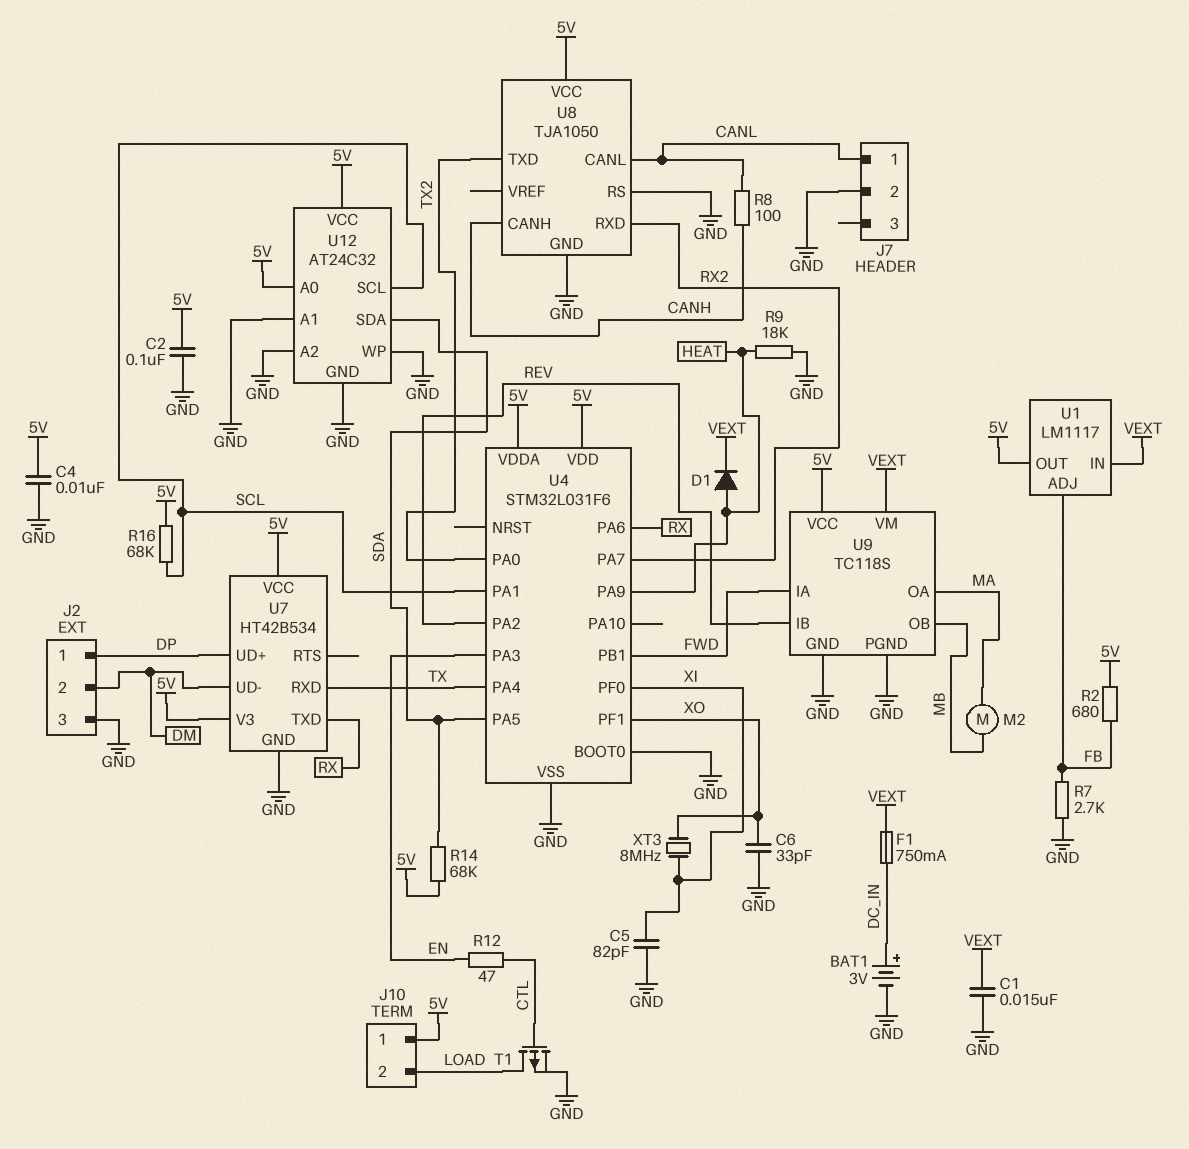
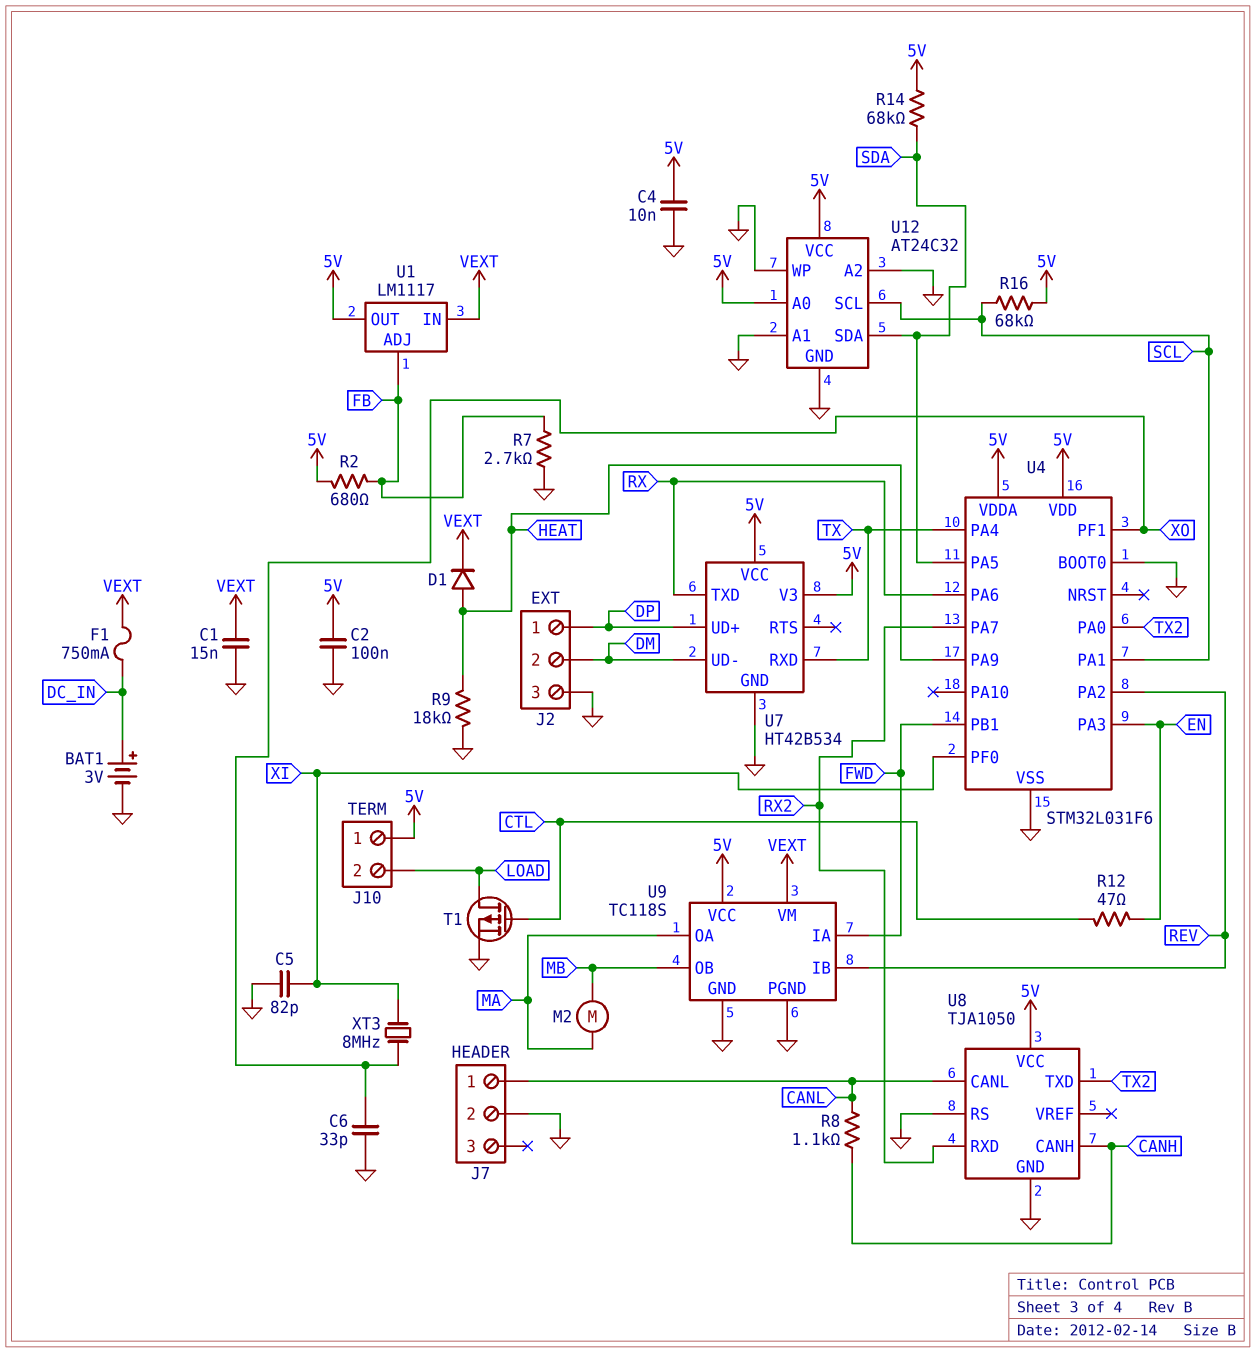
R8: 100 (CANH, CANL) -> 1.1k (CANH, CANL)

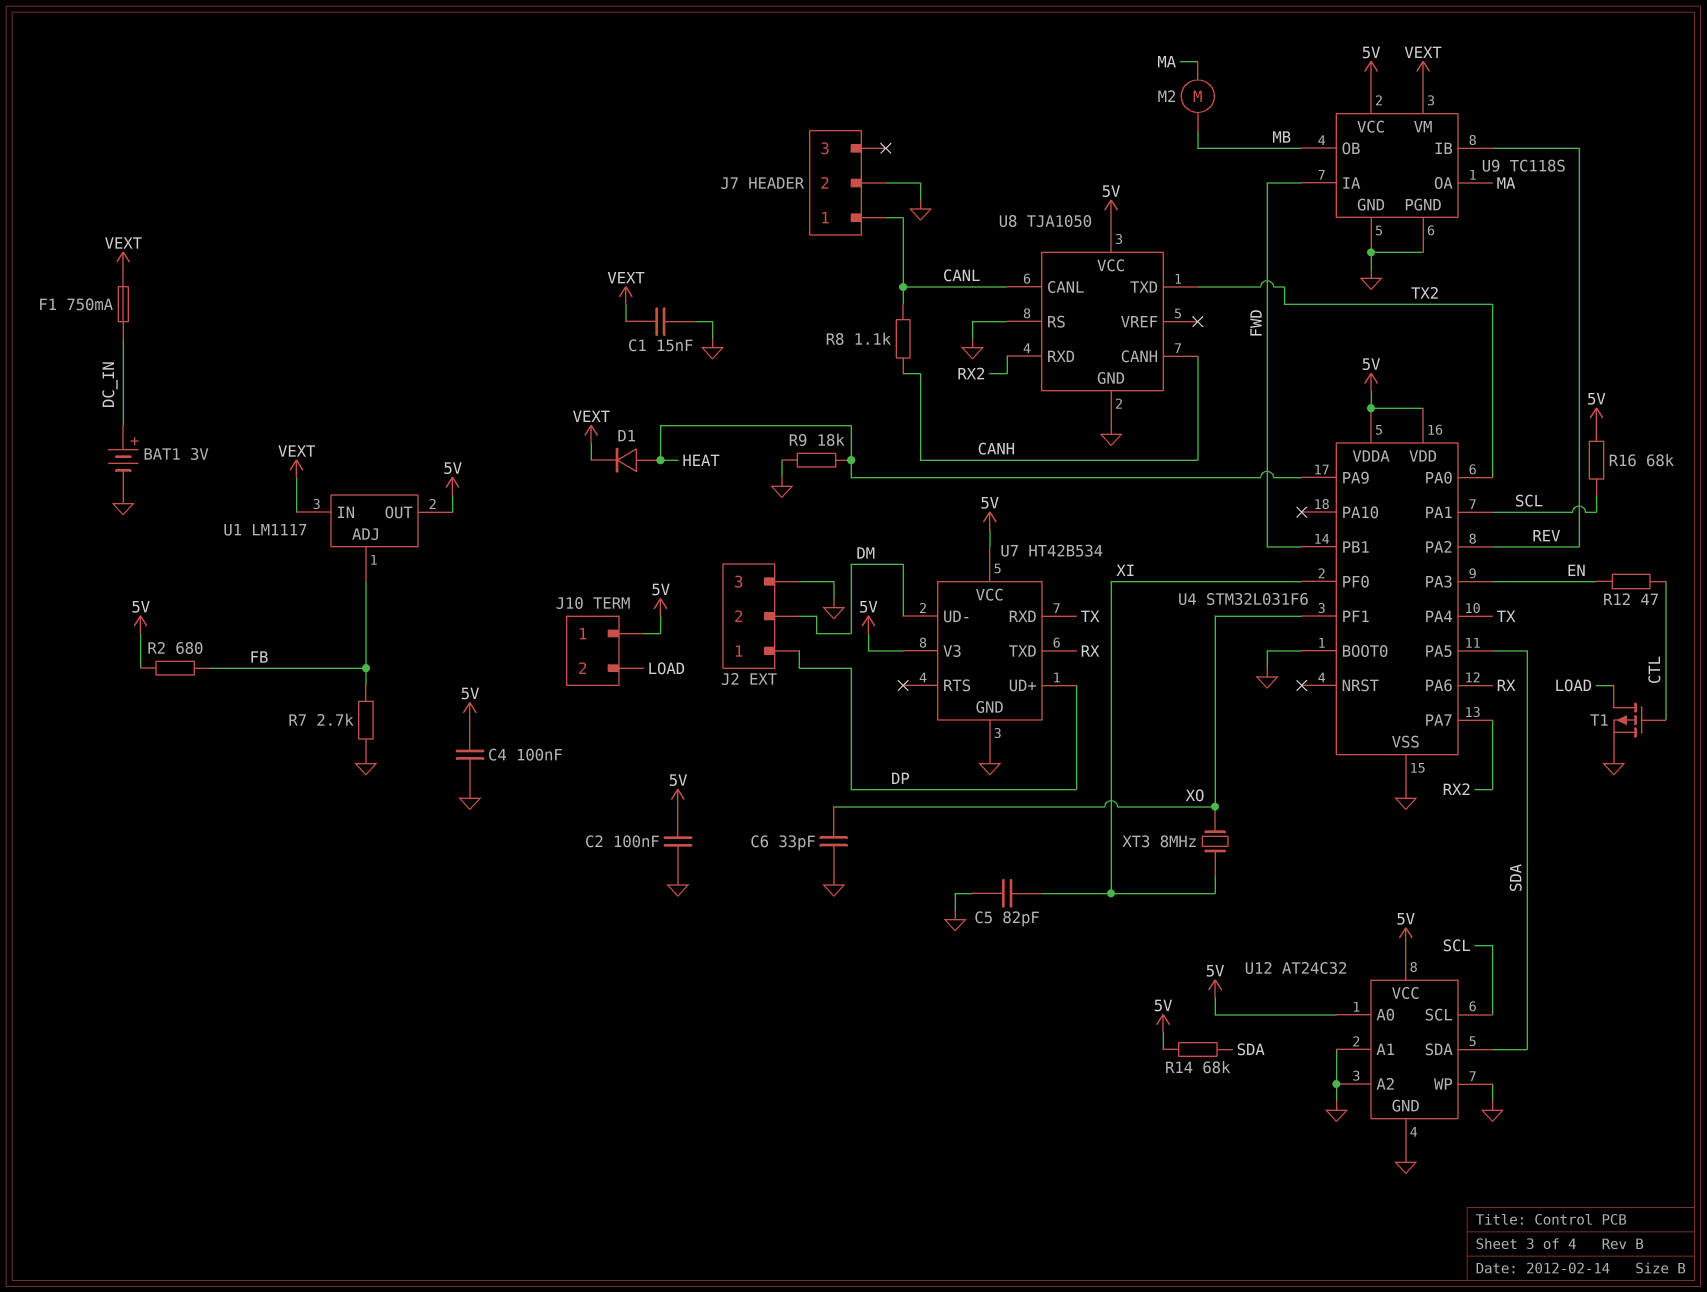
C4: 10nF (5V, GND) -> 100nF (5V, GND)

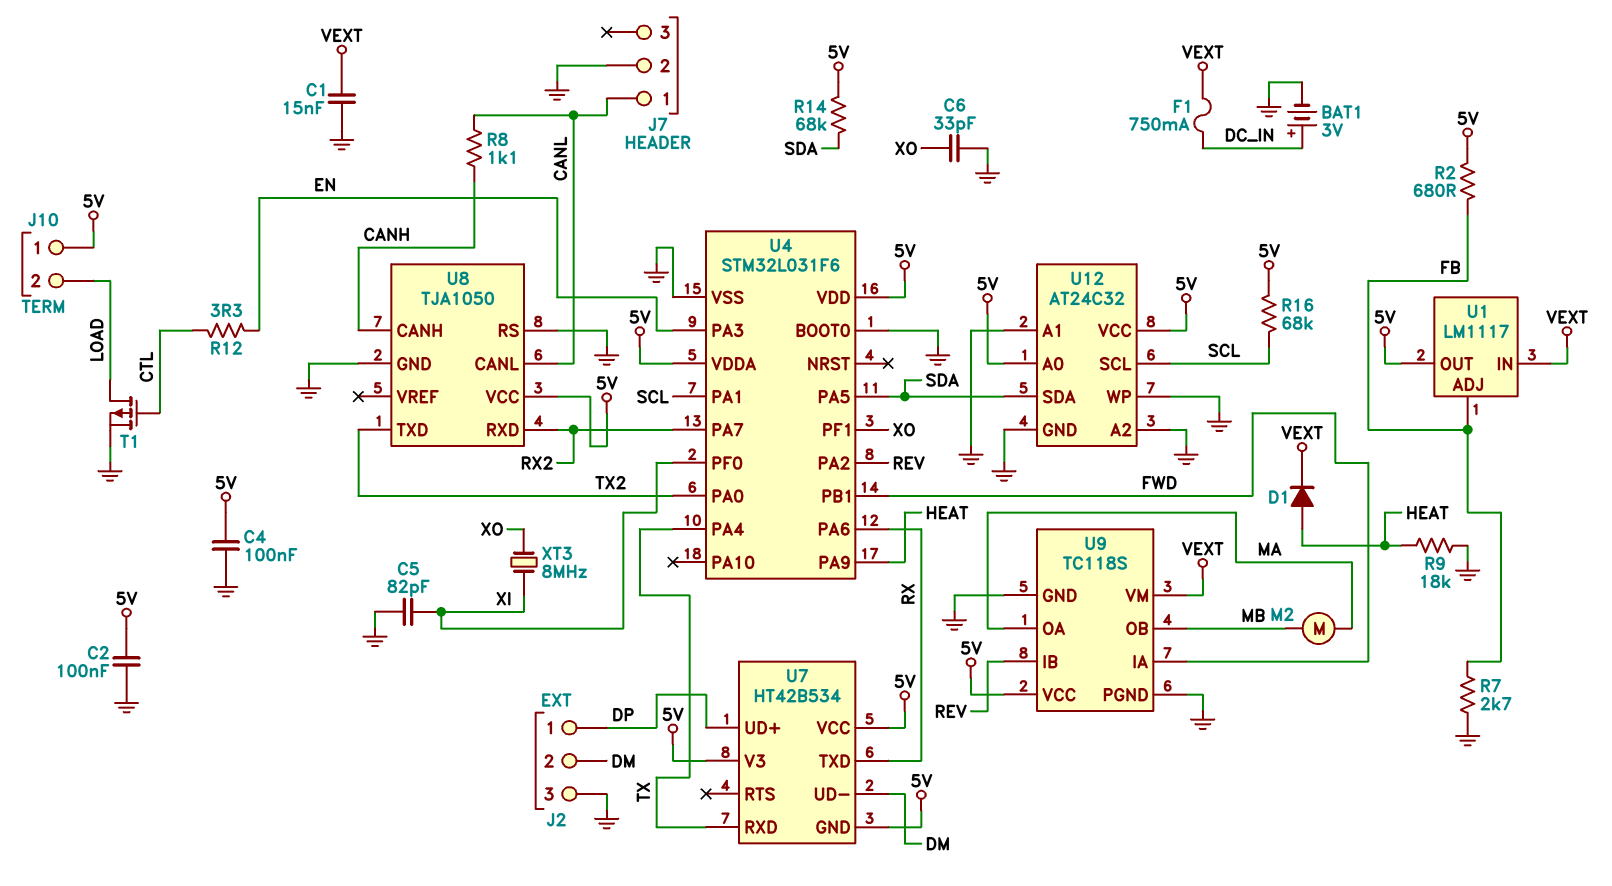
R12: 47 (CTL, EN) -> 3.3 (CTL, EN)
U7 pin GND: GND -> 5V

